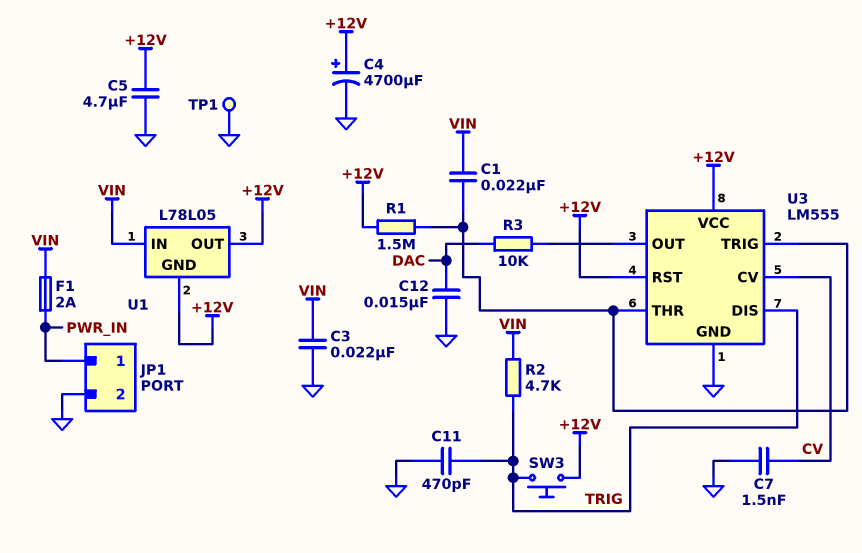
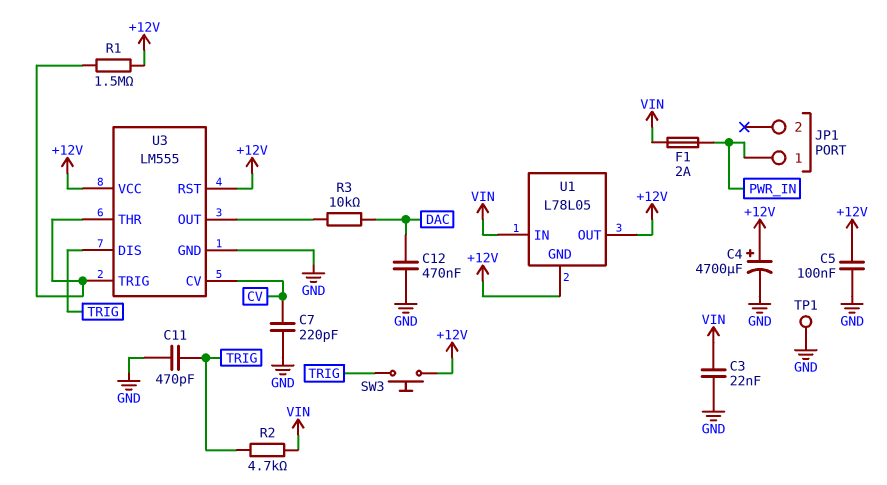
C1: 22nF (U3/THR, VIN) -> none
C5: 4.7uF (+12V, GND) -> 100nF (+12V, GND)
C7: 1.5nF (CV, GND) -> 220pF (CV, GND)
C12: 15nF (DAC, GND) -> 470nF (DAC, GND)
JP1 pin 2: GND -> none

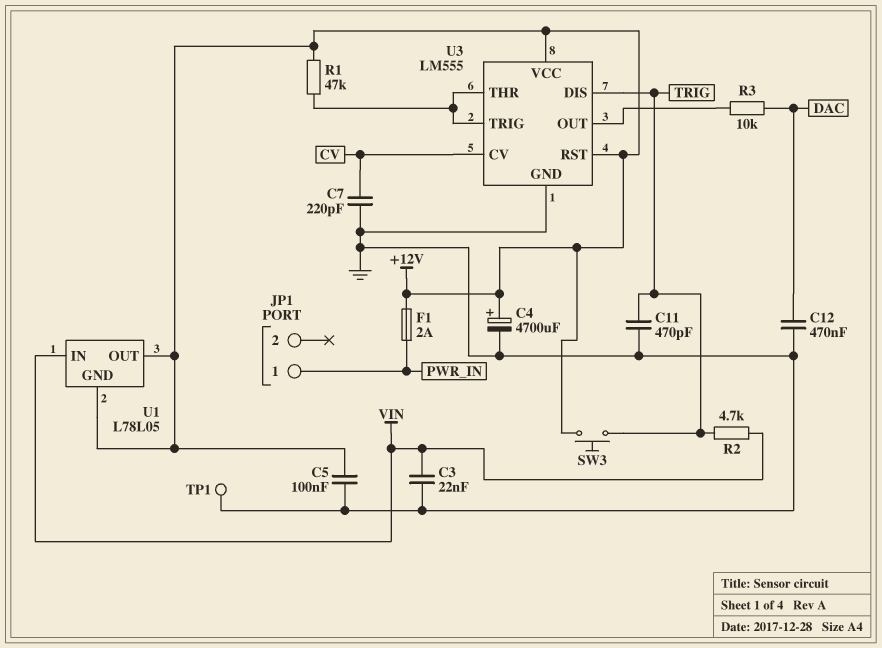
F1: 2A (PWR_IN, VIN) -> 2A (+12V, PWR_IN)
R1: 1.5M (+12V, U3/THR) -> 47k (+12V, U3/THR)

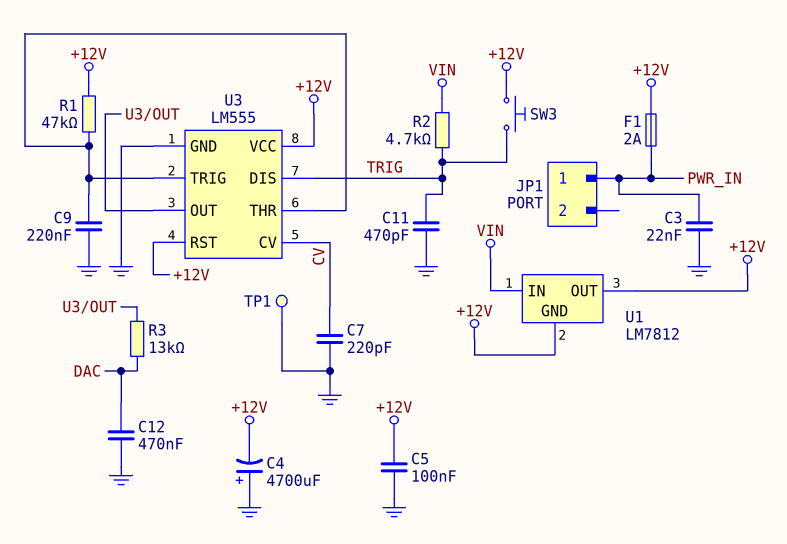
C3: 22nF (GND, VIN) -> 22nF (GND, PWR_IN)
C4: 4700uF (plus +12V, minus GND) -> 4700uF (plus GND, minus +12V)
C9: none -> 220nF (GND, U3/THR)
R3: 10k (DAC, U3/OUT) -> 13k (DAC, U3/OUT)
U1: L78L05 -> LM7812

